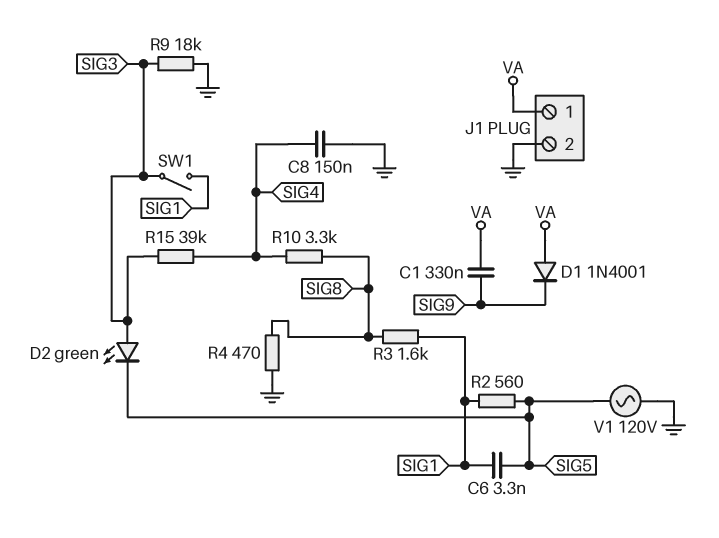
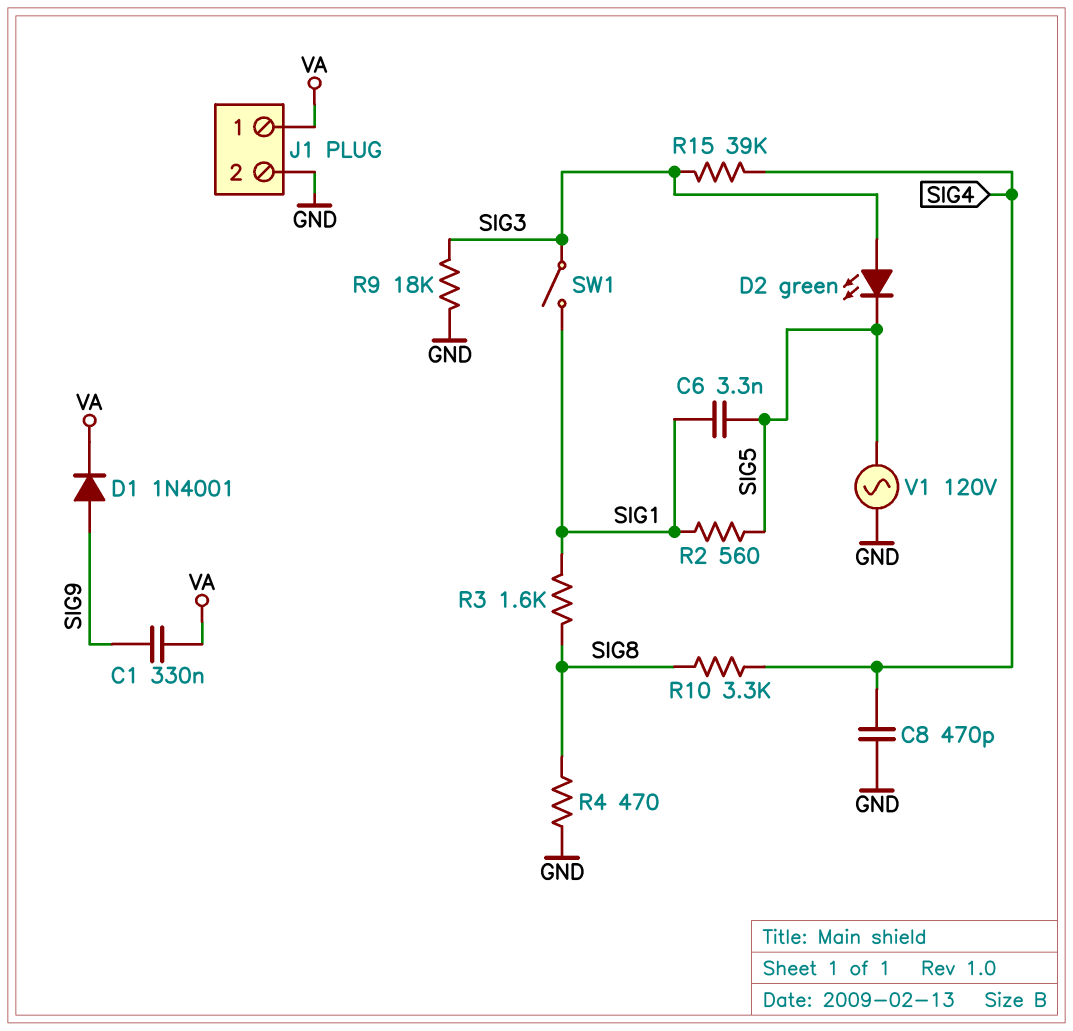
C8: 150nF (GND, SIG4) -> 470pF (GND, SIG4)
D1: diode 1N4001 (A VA, K SIG9) -> diode 1N4001 (A SIG9, K VA)

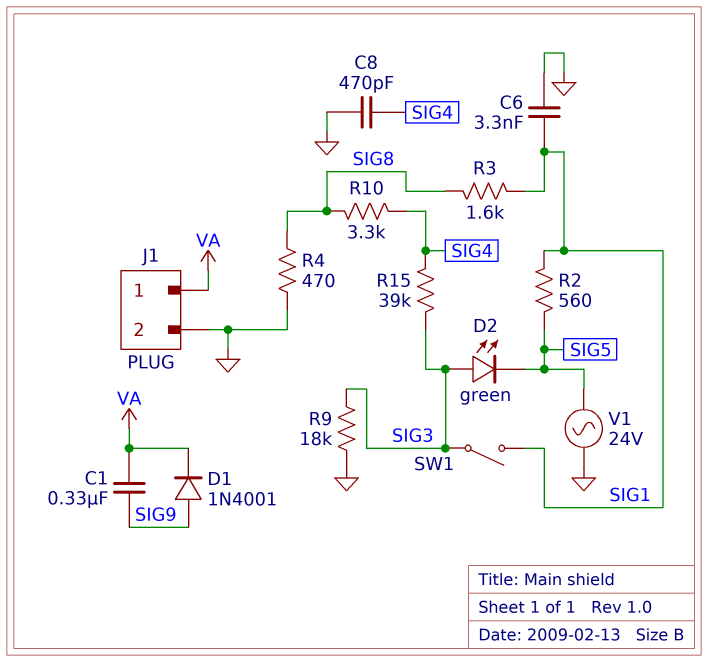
C6: 3.3nF (SIG1, SIG5) -> 3.3nF (GND, SIG1)
V1: AC 120V (GND, SIG5) -> AC 24V (GND, SIG5)

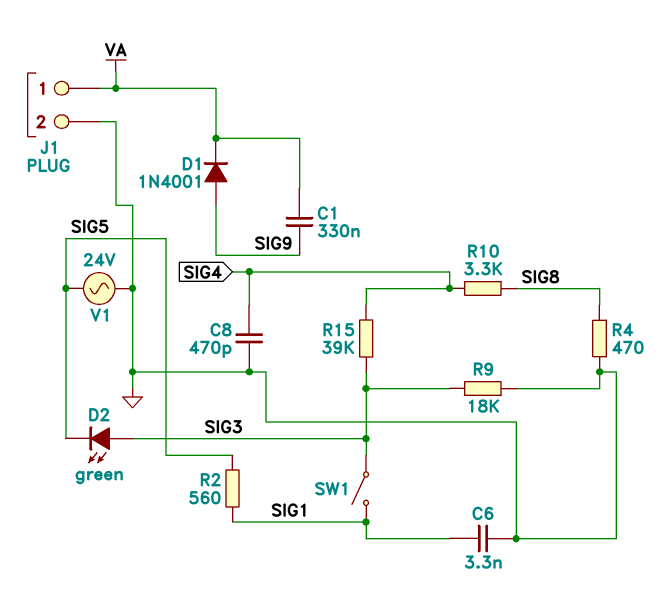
R3: 1.6k (SIG1, SIG8) -> none

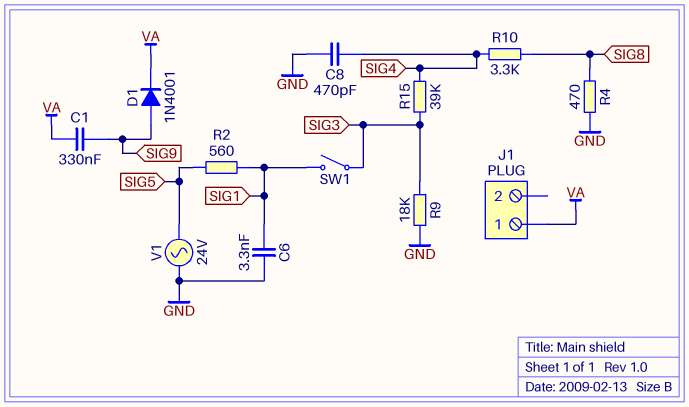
D2: LED green (A SIG3, K SIG5) -> none
J1 pin 2: GND -> none

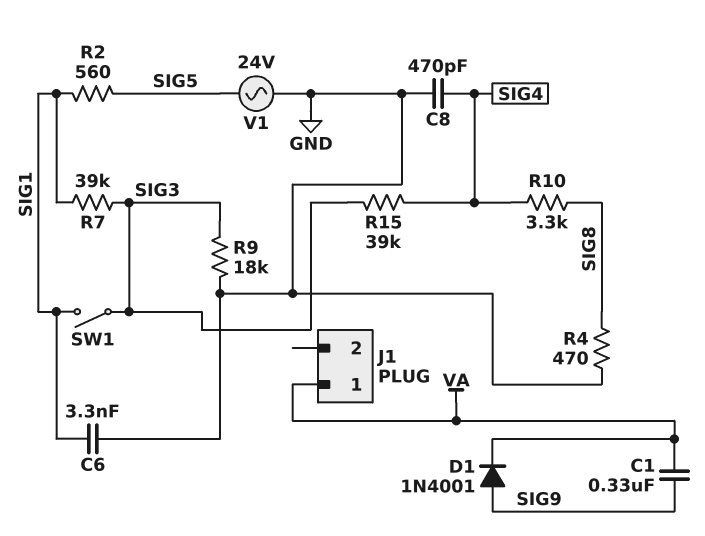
R7: none -> 39k (SIG1, SIG3)

